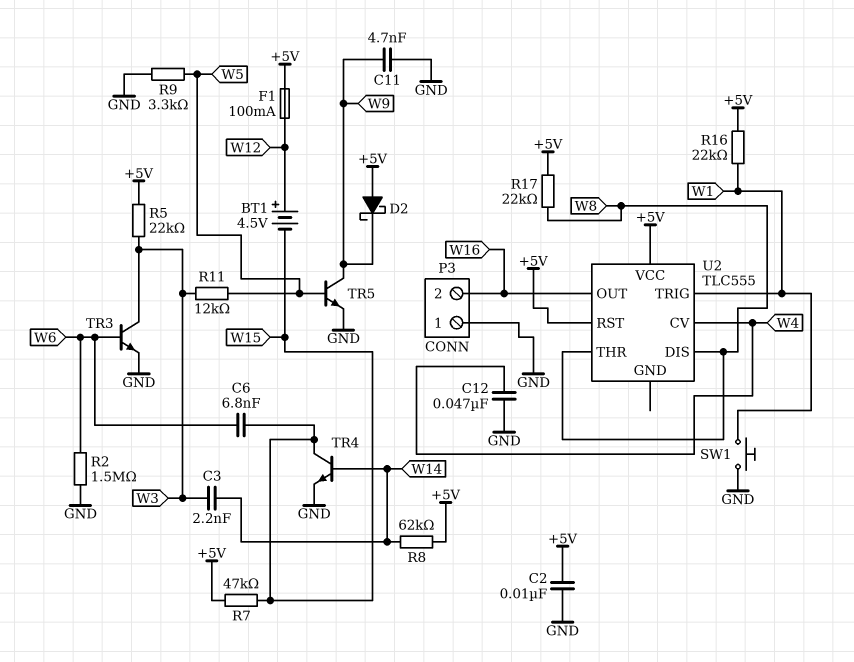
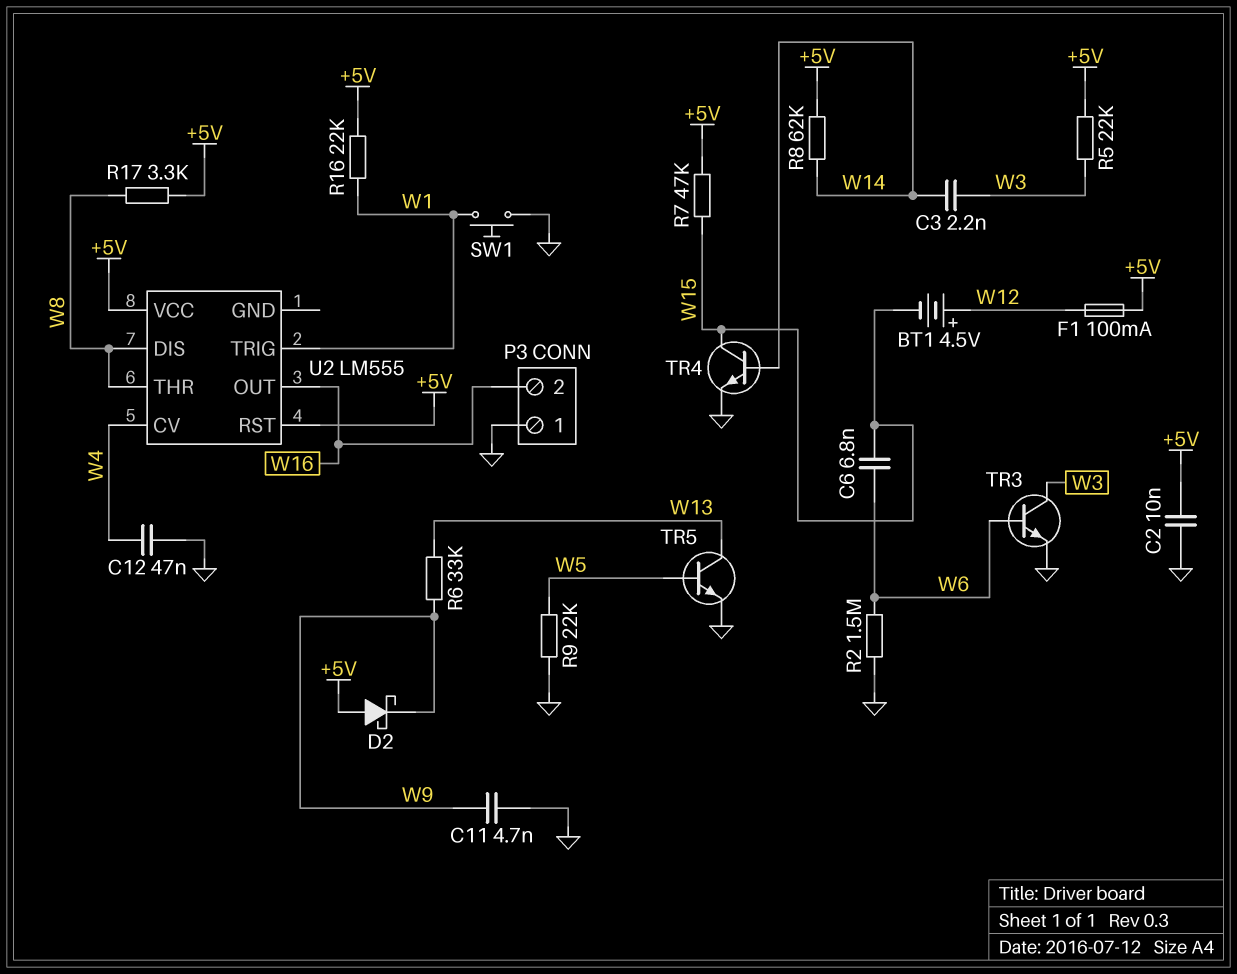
R6: none -> 33k (W9, W13)
R9: 3.3k (GND, W5) -> 22k (GND, W5)
R11: 12k (W3, W5) -> none
R17: 22k (+5V, W8) -> 3.3k (+5V, W8)
TR5: NPN (B W5, C W9, E GND) -> NPN (B W5, C W13, E GND)
U2: TLC555 -> LM555

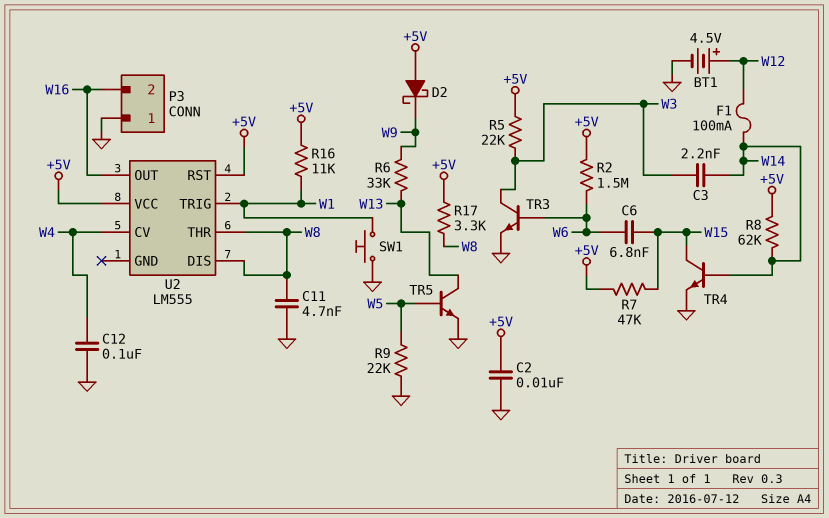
BT1: 4.5V (plus W12, minus W15) -> 4.5V (plus W12, minus GND)
C11: 4.7nF (GND, W9) -> 4.7nF (GND, W8)
C12: 47nF (GND, W4) -> 100nF (GND, W4)
F1: 100mA (+5V, W12) -> 100mA (W12, W14)
R2: 1.5M (GND, W6) -> 1.5M (+5V, W6)
R16: 22k (+5V, W1) -> 11k (+5V, W1)

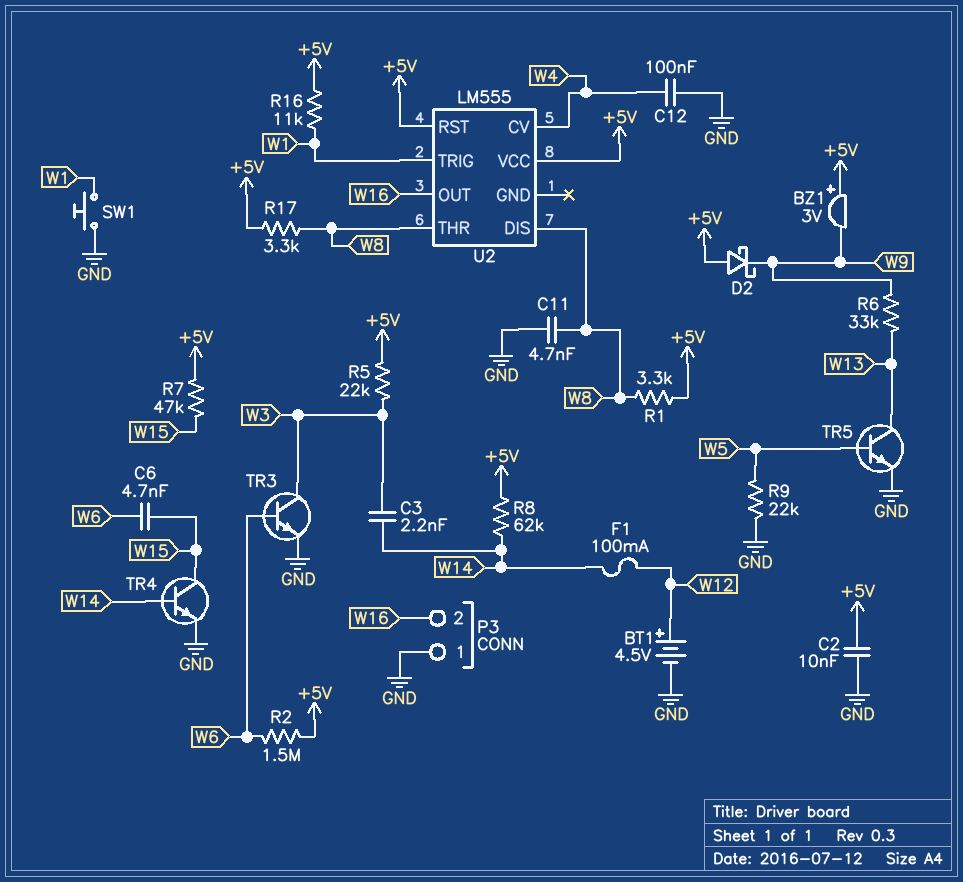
BZ1: none -> buzzer 3V (plus +5V, minus W9)
C6: 6.8nF (W6, W15) -> 4.7nF (W6, W15)
R1: none -> 3.3k (+5V, W8)

